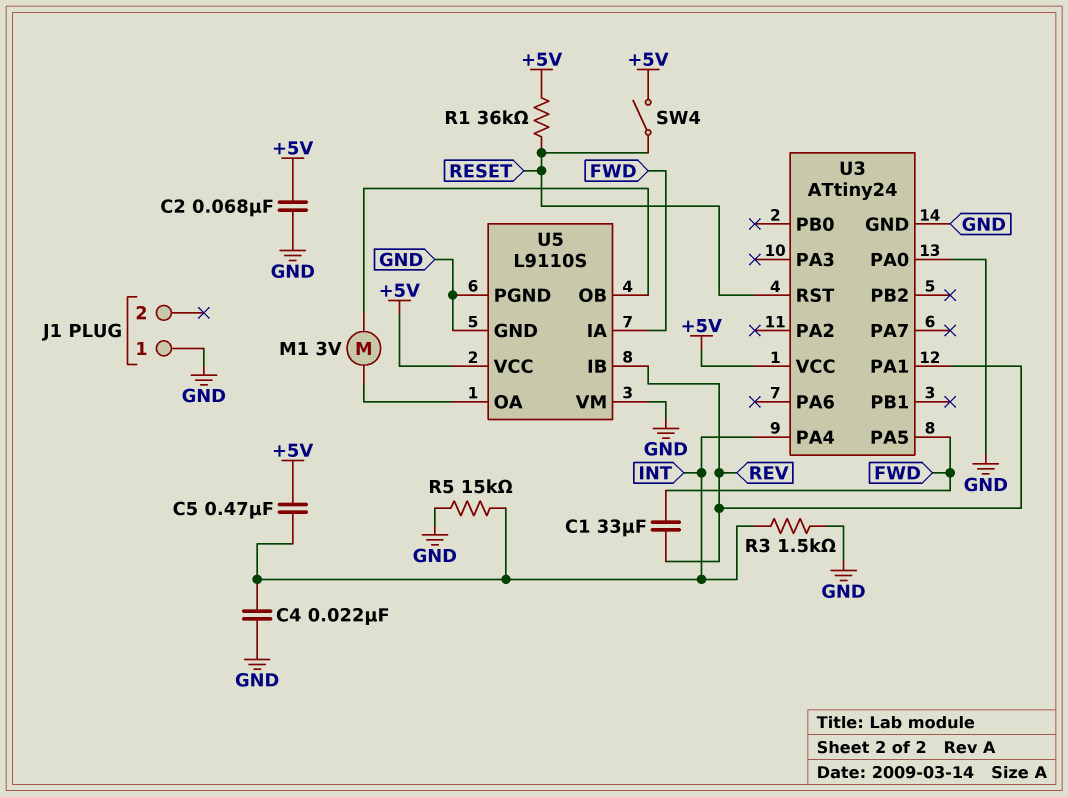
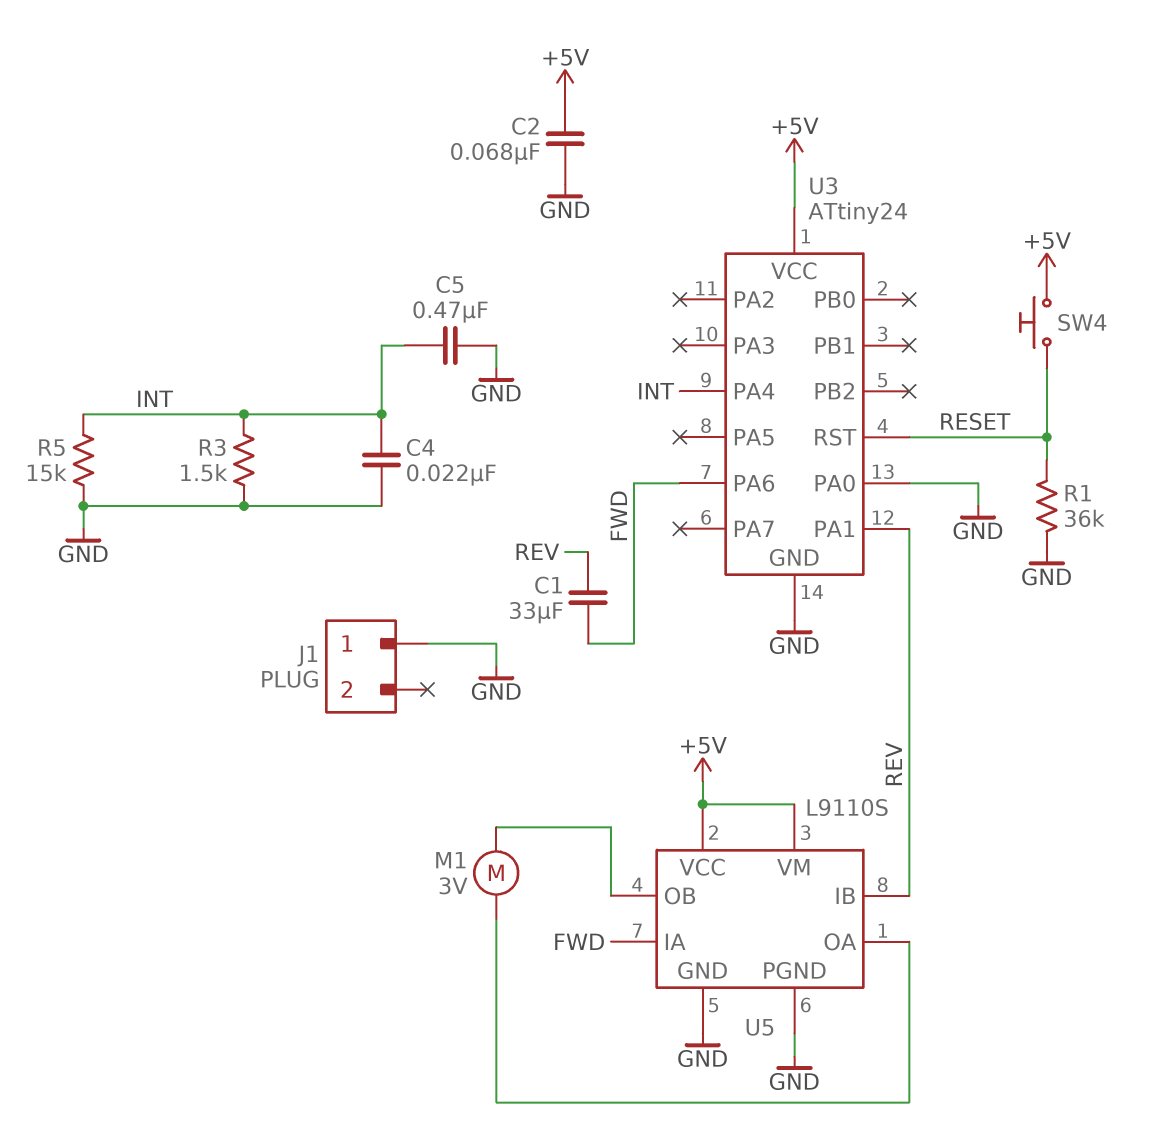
C5: 470nF (+5V, INT) -> 470nF (GND, INT)
R1: 36k (+5V, RESET) -> 36k (GND, RESET)
SW4: switch (+5V, RESET) -> button (+5V, RESET)
U3 pin PA5: FWD -> none
U3 pin PA6: none -> FWD
U5 pin VM: GND -> +5V

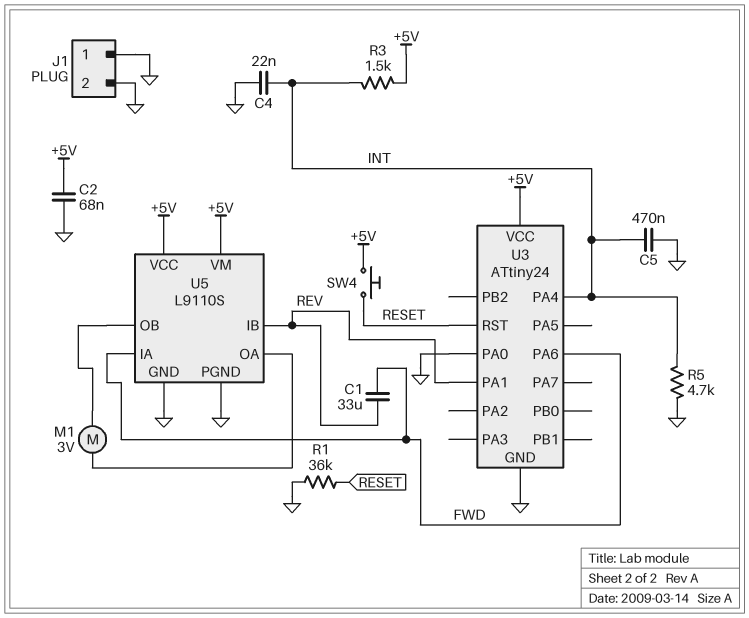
J1 pin 2: none -> GND
R3: 1.5k (GND, INT) -> 1.5k (+5V, INT)
R5: 15k (GND, INT) -> 4.7k (GND, INT)

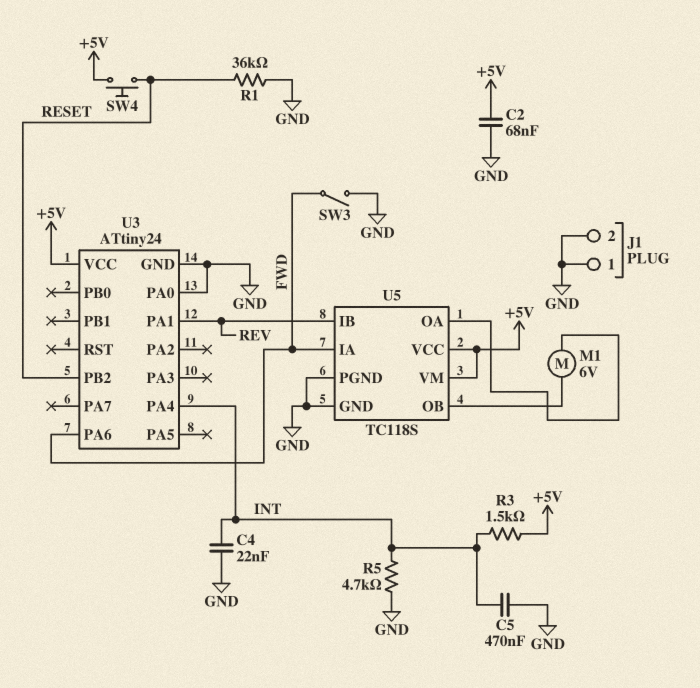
C1: 33uF (FWD, REV) -> none
M1: motor 3V (U5/OA, U5/OB) -> motor 6V (U5/OA, U5/OB)
SW3: none -> switch (FWD, GND)
U3 pin PB2: none -> RESET
U3 pin RST: RESET -> none
U5: L9110S -> TC118S

